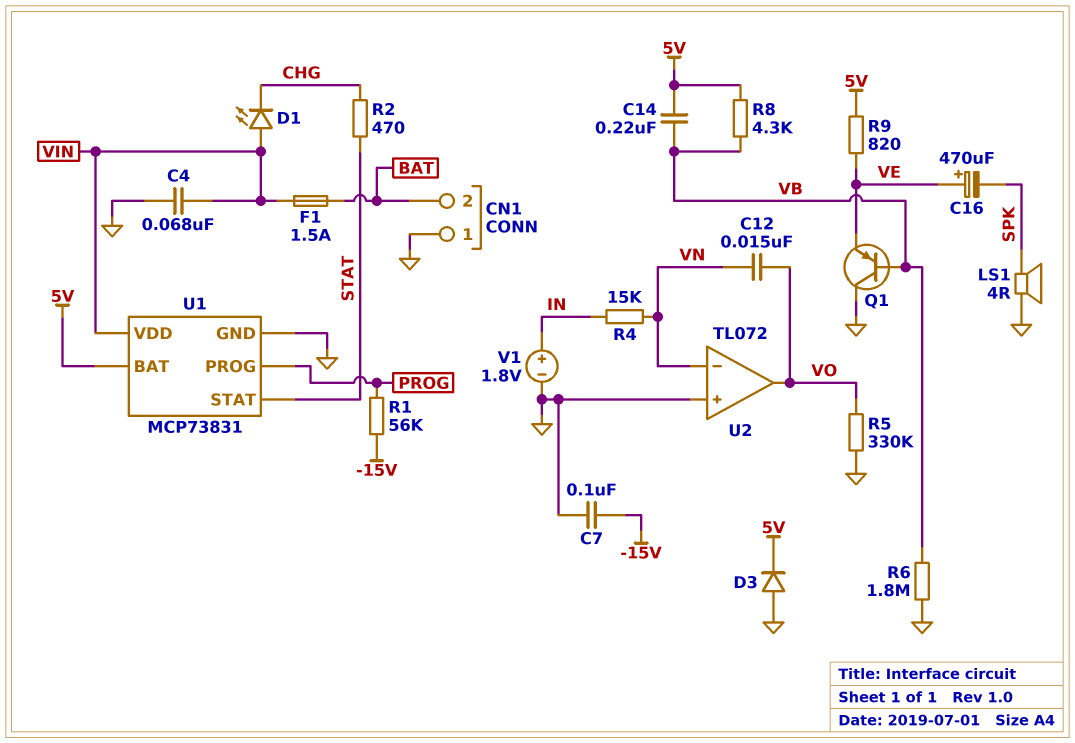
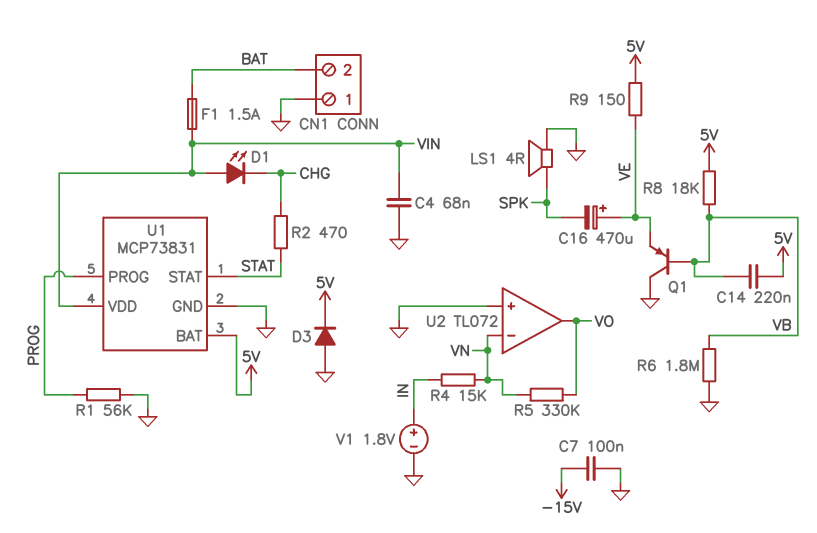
C12: 15nF (VN, VO) -> none
R1: 56k (-15V, PROG) -> 56k (GND, PROG)
R5: 330k (GND, VO) -> 330k (VN, VO)
R8: 4.3k (5V, VB) -> 18k (5V, VB)
R9: 820 (5V, VE) -> 150 (5V, VE)

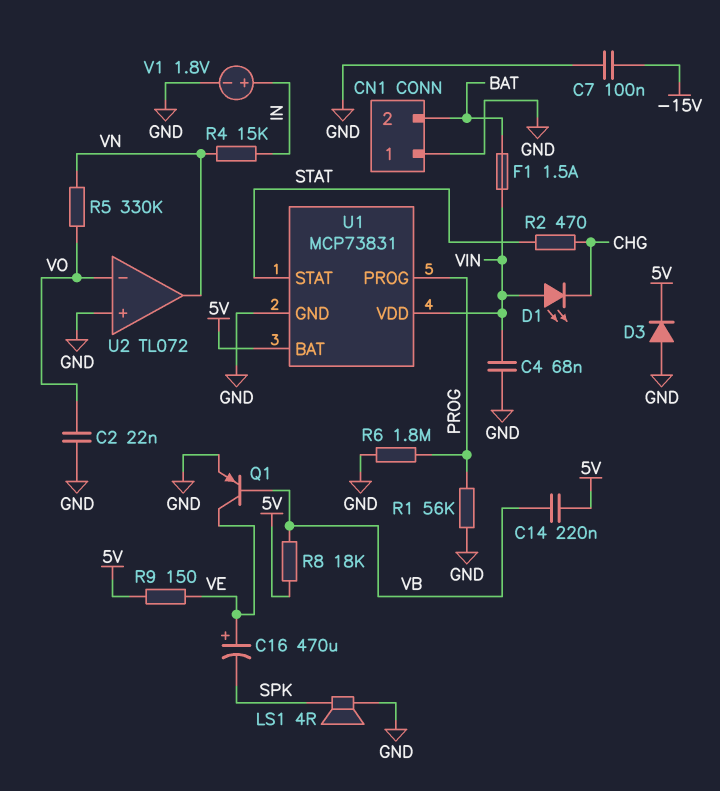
C2: none -> 22nF (GND, VO)
Q1: PNP (B VB, C GND, E VE) -> PNP (B VB, C VE, E GND)
R6: 1.8M (GND, VB) -> 1.8M (GND, PROG)
U2 pin in-: VN -> VO
U2 pin out: VO -> VN

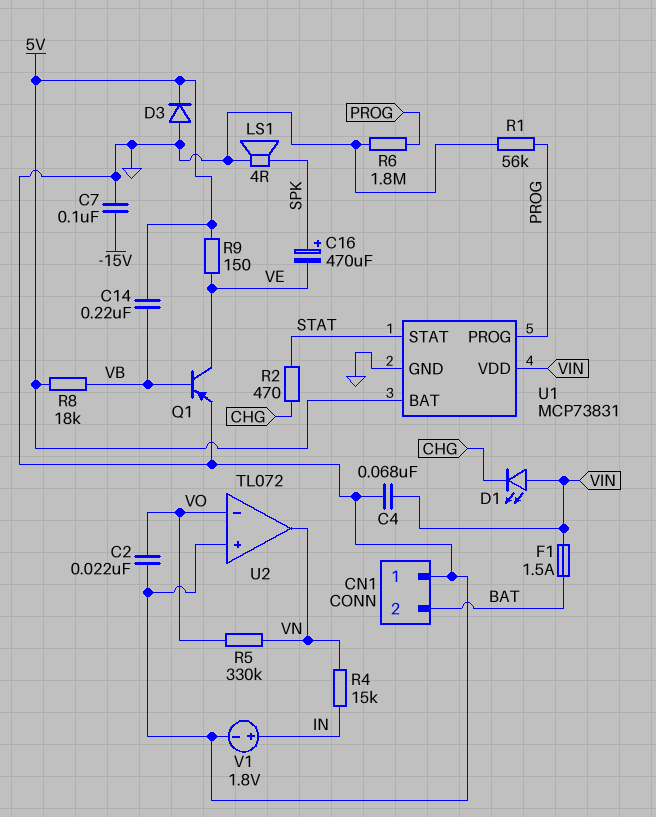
C16: 470uF (plus VE, minus SPK) -> 470uF (plus SPK, minus VE)

